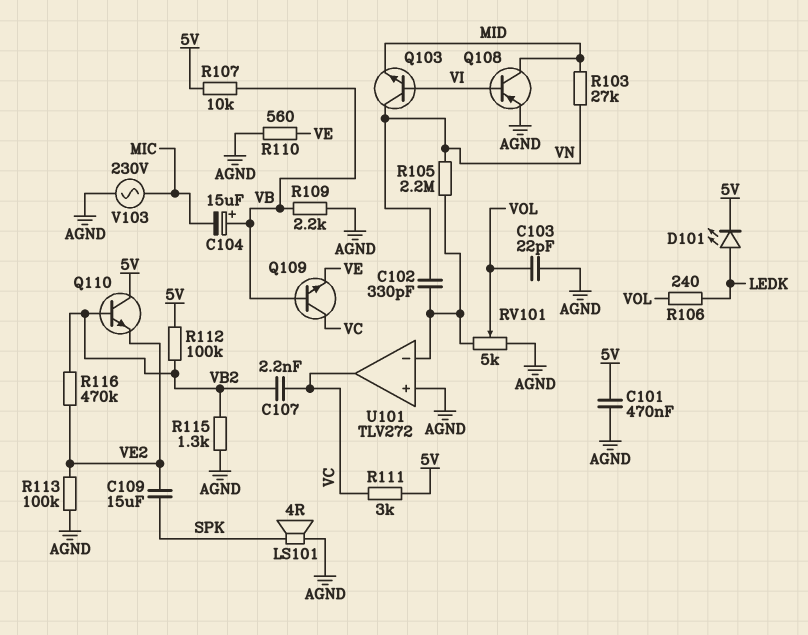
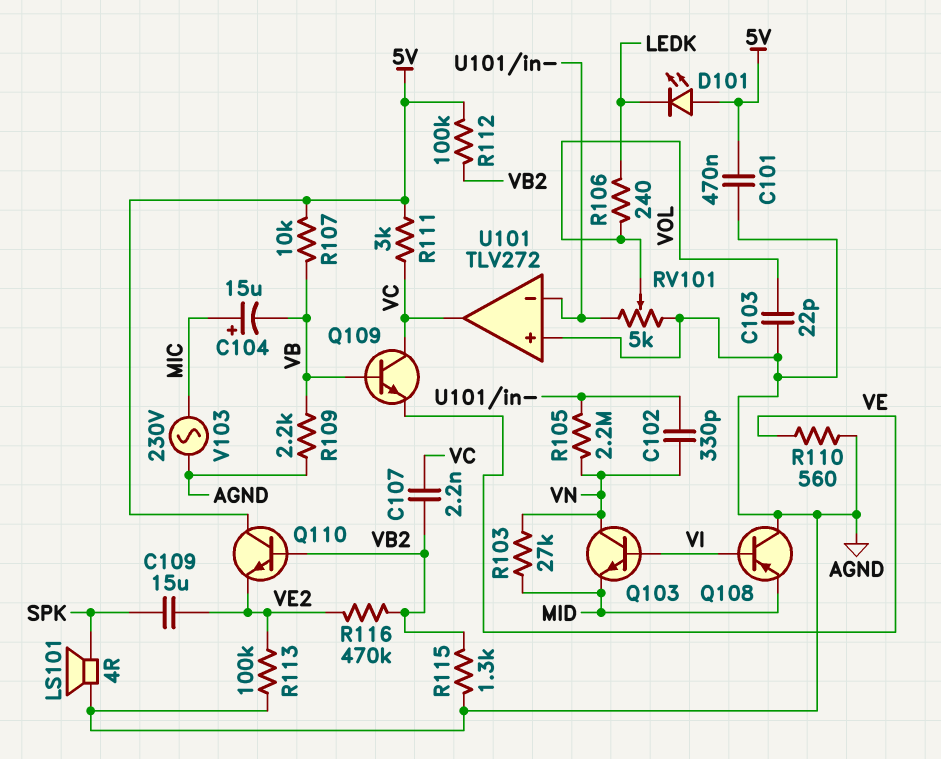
C104: 15uF (plus VB, minus MIC) -> 15uF (plus MIC, minus VB)
D101: LED (A LEDK, K 5V) -> LED (A 5V, K LEDK)
Q108: PNP (B VI, C MID, E AGND) -> PNP (B VI, C AGND, E MID)

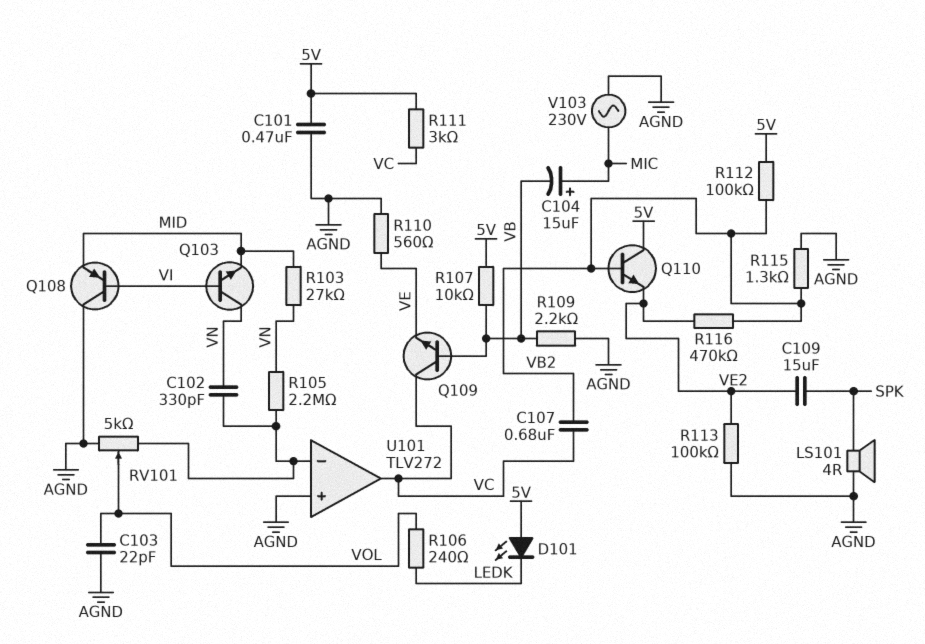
C107: 2.2nF (VB2, VC) -> 680nF (VB2, VC)

